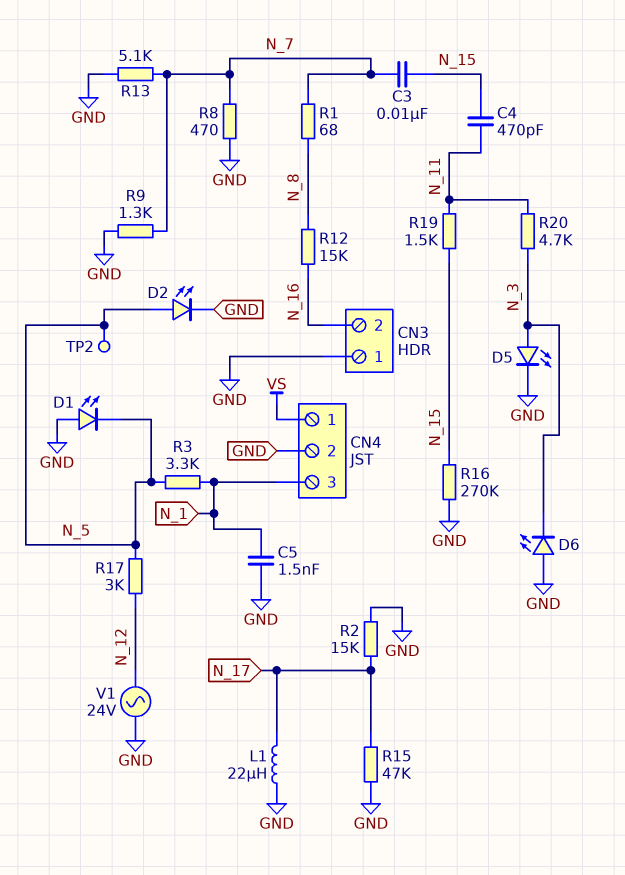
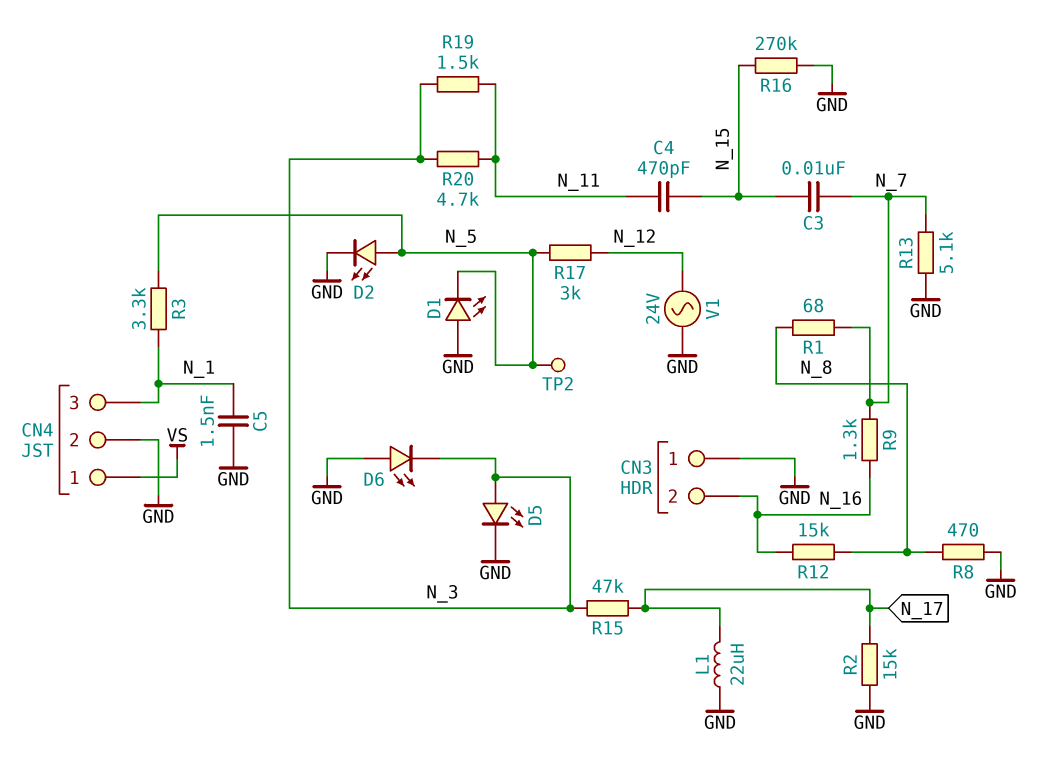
R8: 470 (GND, N_7) -> 470 (GND, N_8)
R9: 1.3k (GND, N_7) -> 1.3k (N_7, N_16)
R15: 47k (GND, N_17) -> 47k (N_3, N_17)
R19: 1.5k (N_11, N_15) -> 1.5k (N_3, N_11)

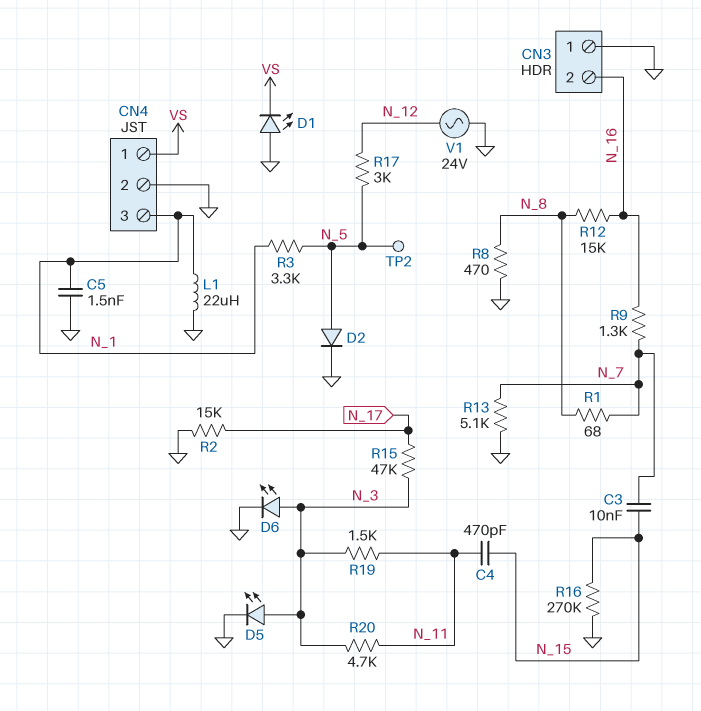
D1: LED (A GND, K N_5) -> LED (A GND, K VS)
D2: LED (A N_5, K GND) -> diode (A N_5, K GND)
D6: LED (A GND, K N_3) -> LED (A N_3, K GND)
L1: 22uH (GND, N_17) -> 22uH (GND, N_1)

